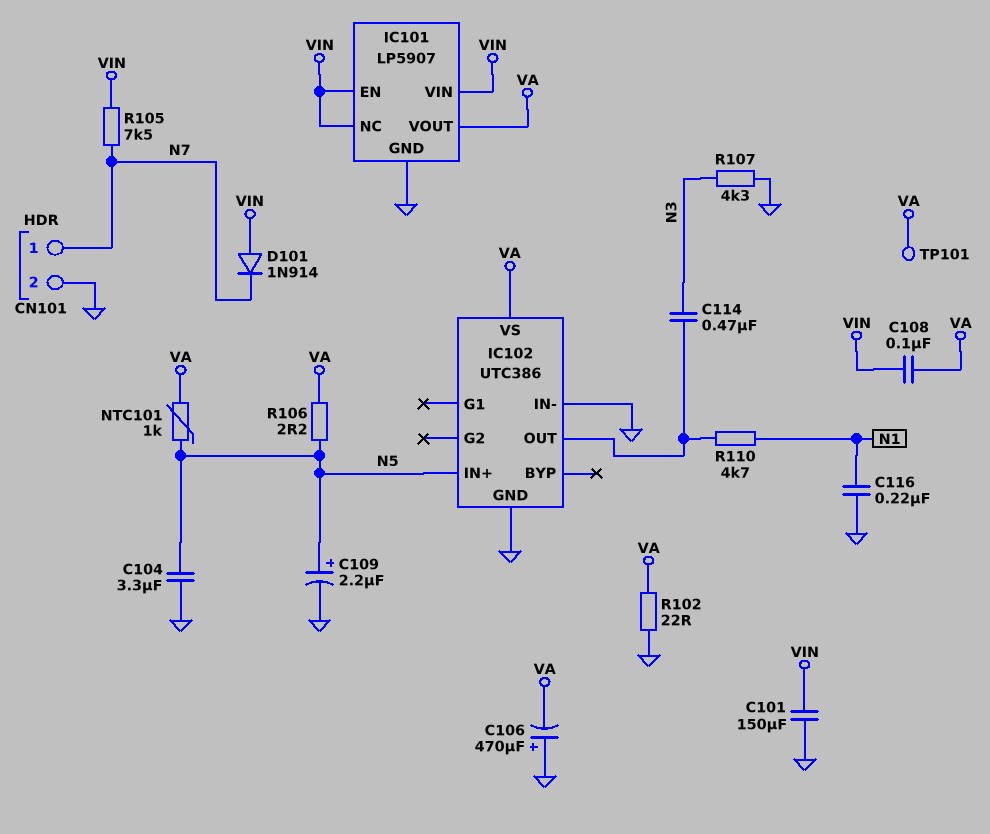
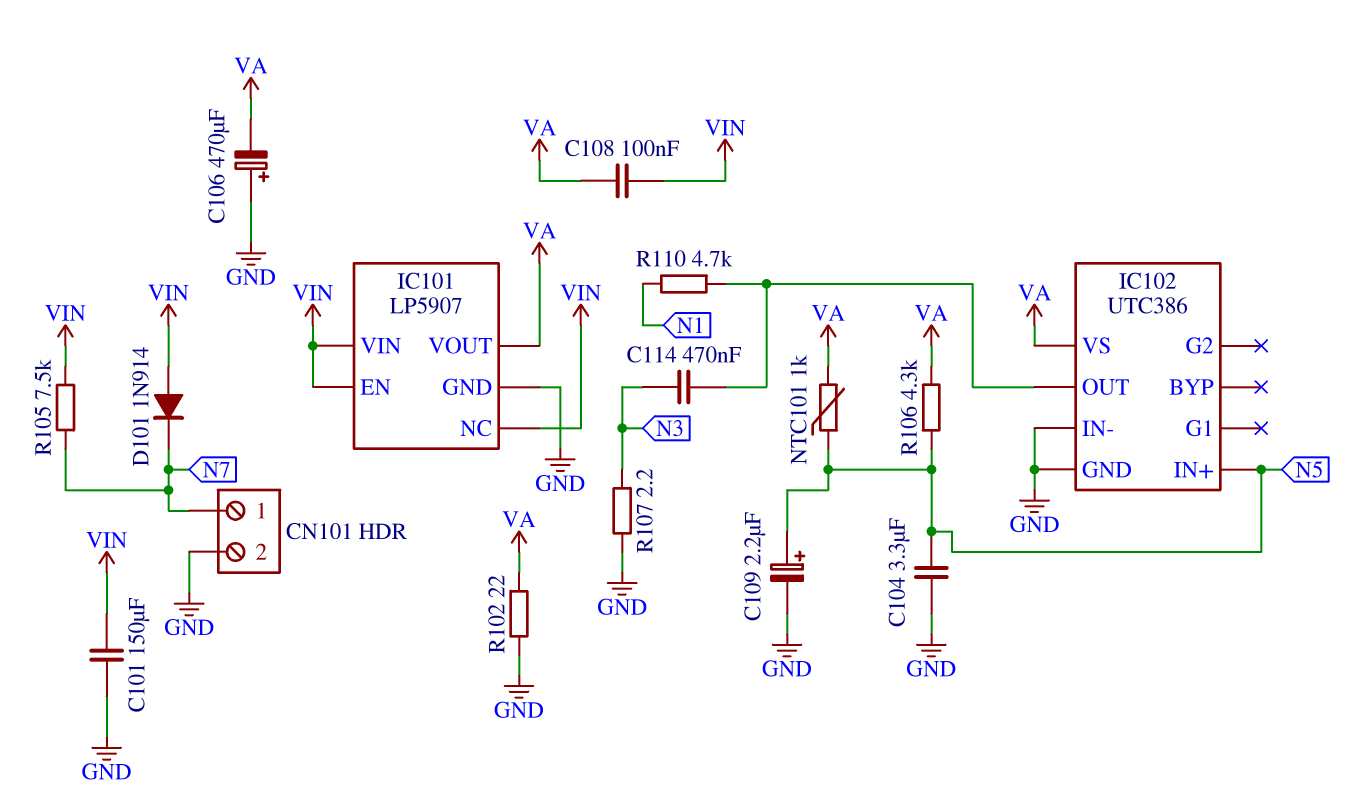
C116: 220nF (GND, N1) -> none
R106: 2.2 (N5, VA) -> 4.3k (N5, VA)
R107: 4.3k (GND, N3) -> 2.2 (GND, N3)
TP101: test point (VA) -> none

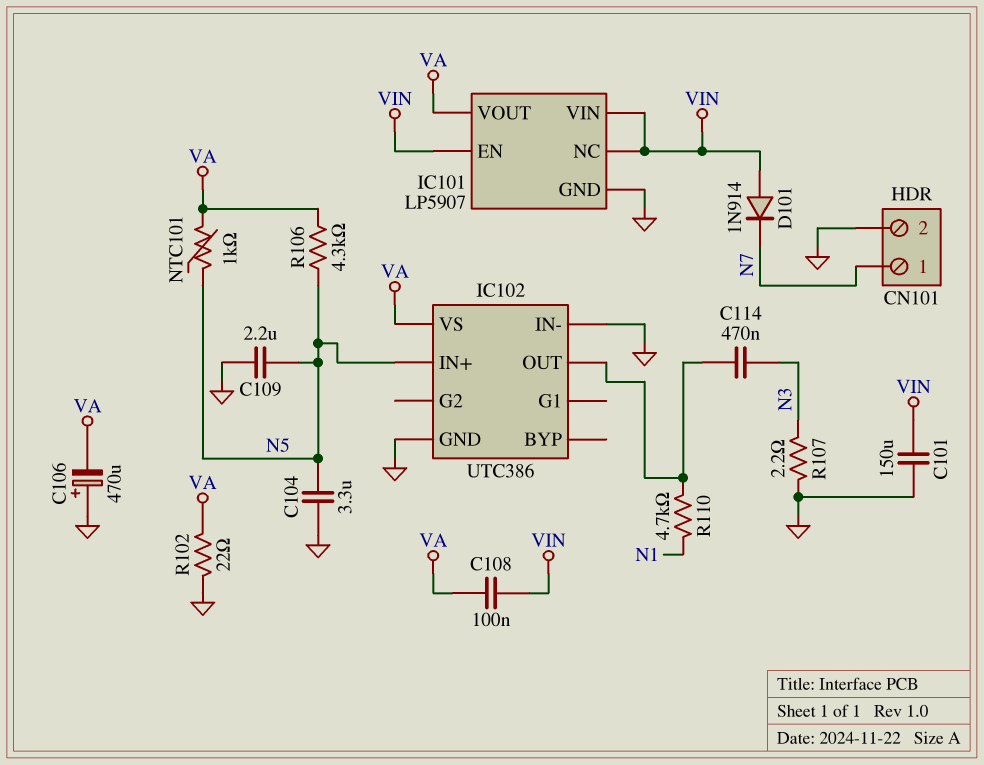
C109: 2.2uF (plus N5, minus GND) -> 2.2uF (GND, N5)
R105: 7.5k (N7, VIN) -> none

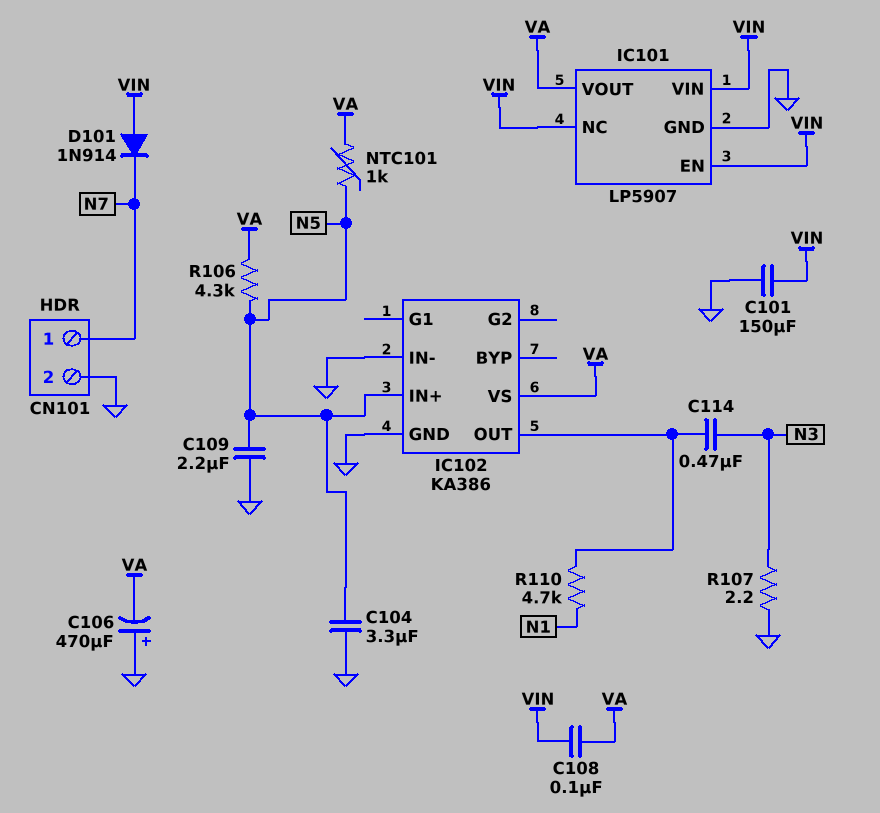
IC102: UTC386 -> KA386
R102: 22 (GND, VA) -> none

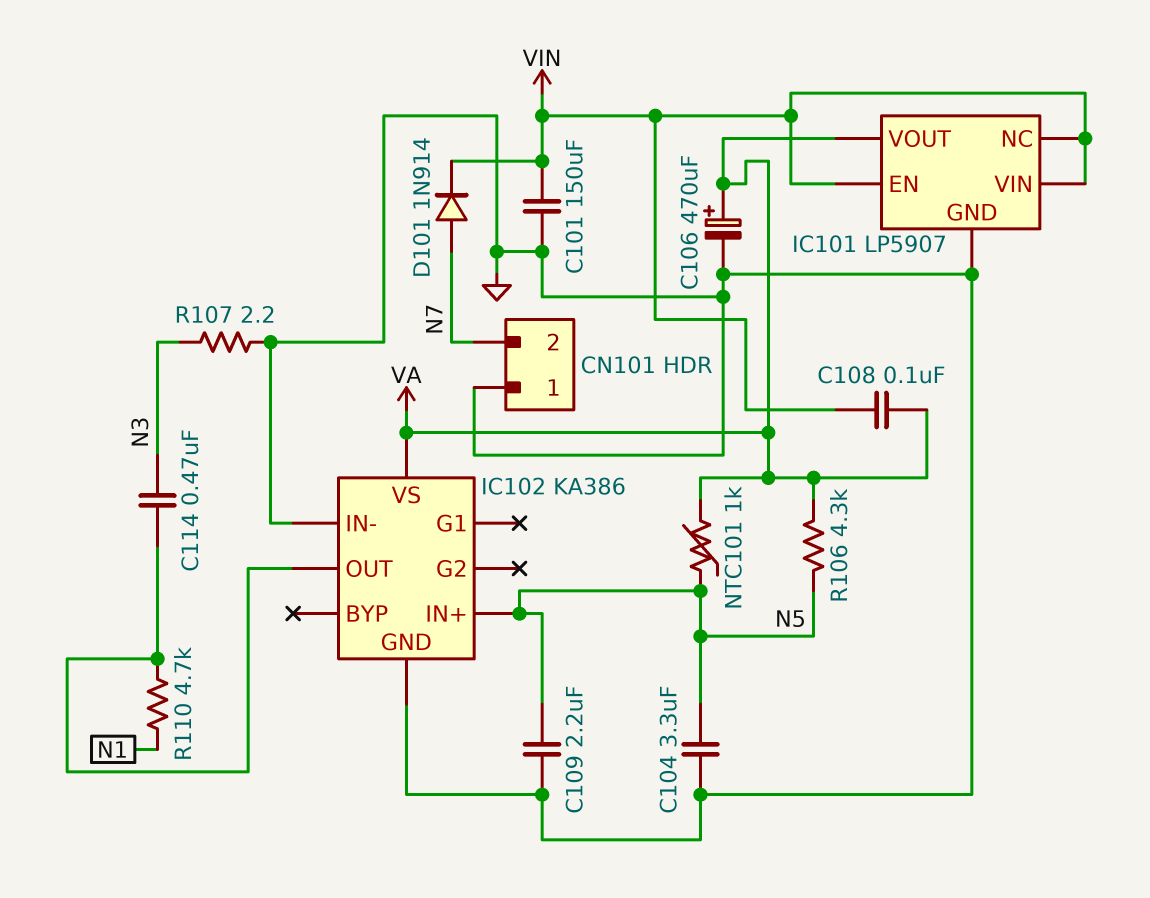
C106: 470uF (plus GND, minus VA) -> 470uF (plus VA, minus GND)
CN101 pin 1: N7 -> GND
CN101 pin 2: GND -> N7
D101: diode 1N914 (A VIN, K N7) -> diode 1N914 (A N7, K VIN)

